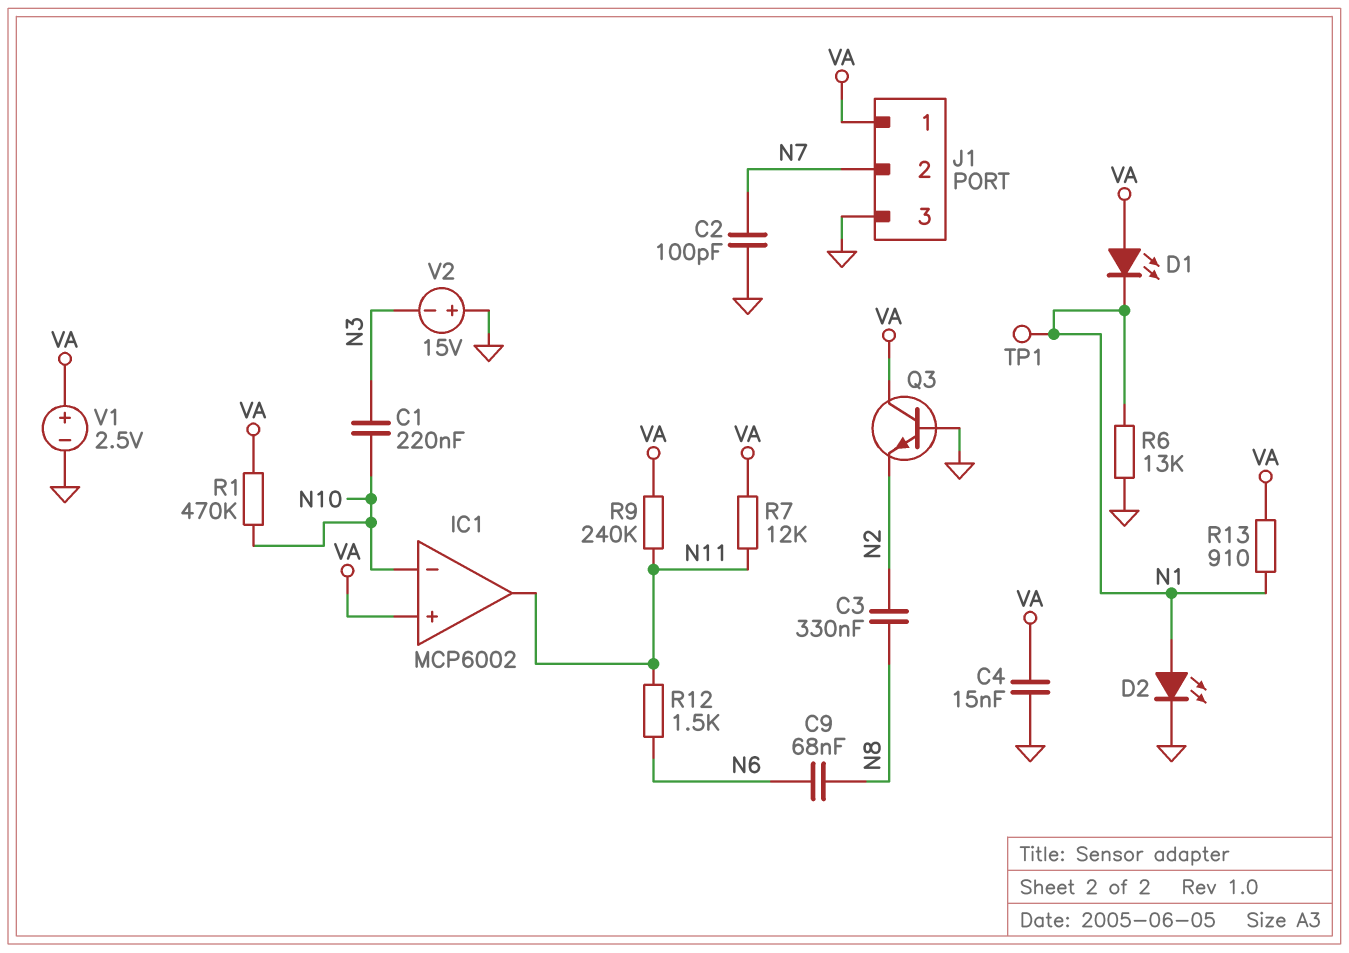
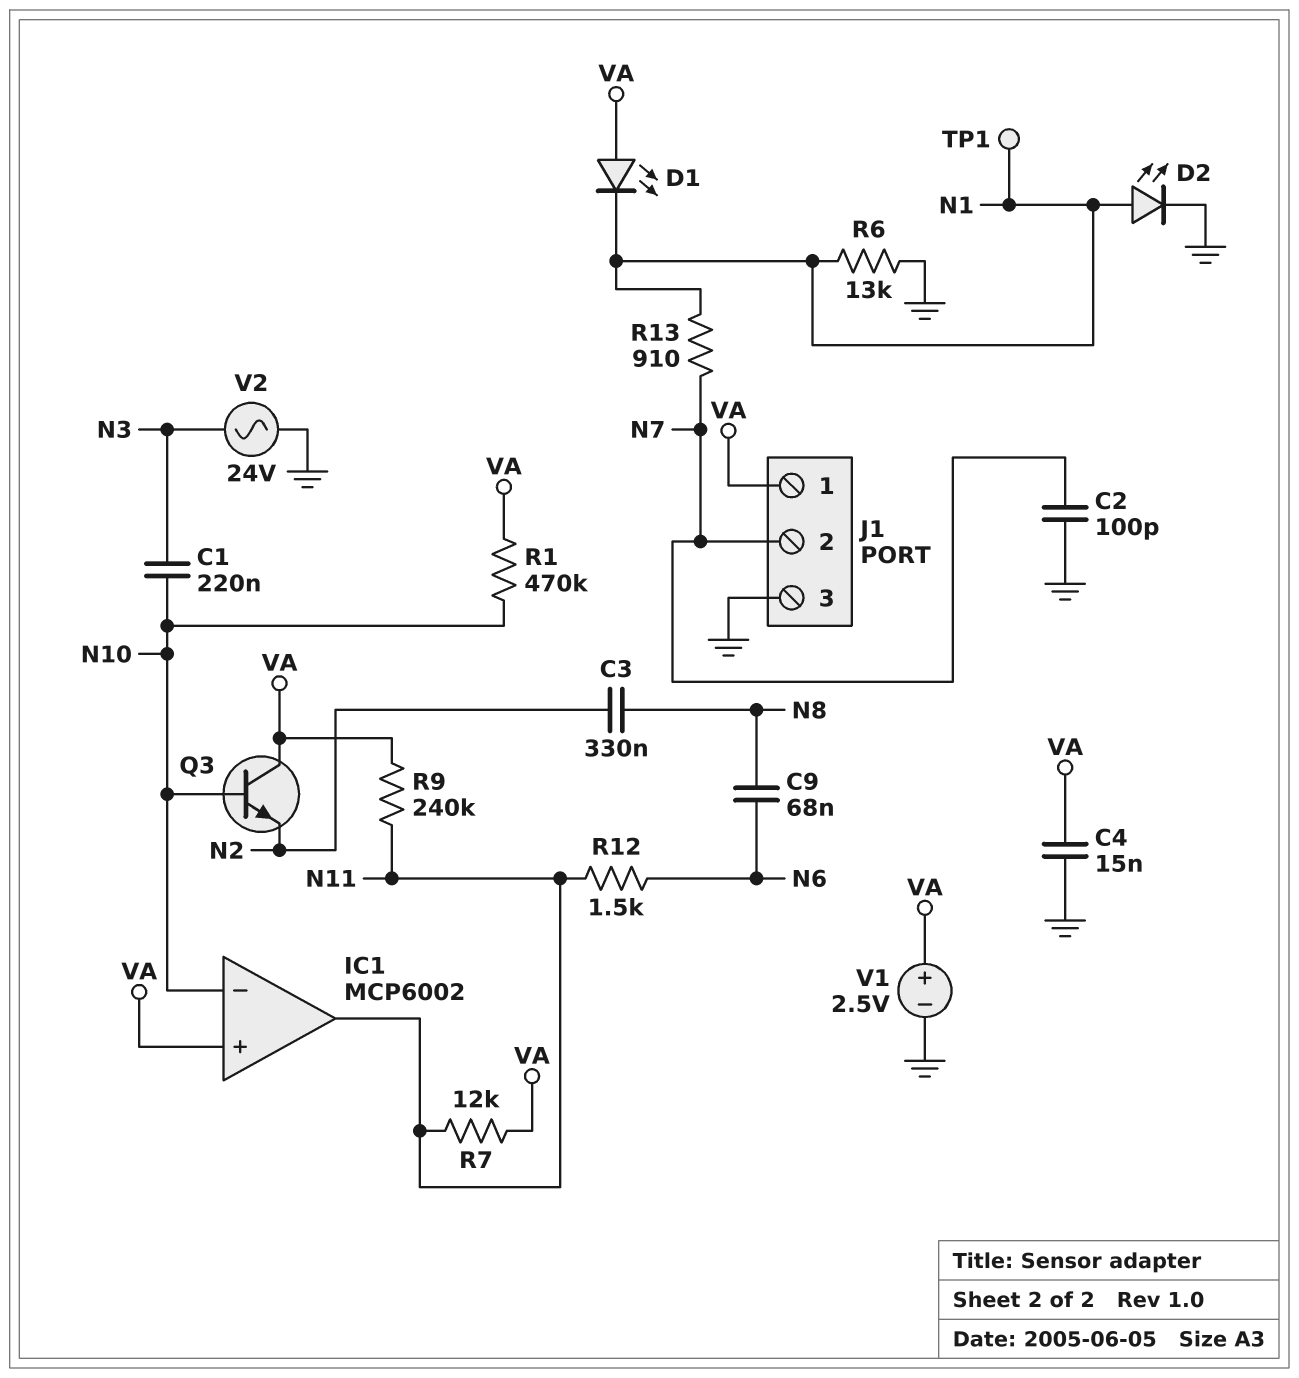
Q3: NPN (B GND, C VA, E N2) -> NPN (B N10, C VA, E N2)
R13: 910 (N1, VA) -> 910 (N1, N7)
V2: 15V (plus GND, minus N3) -> AC 24V (GND, N3)

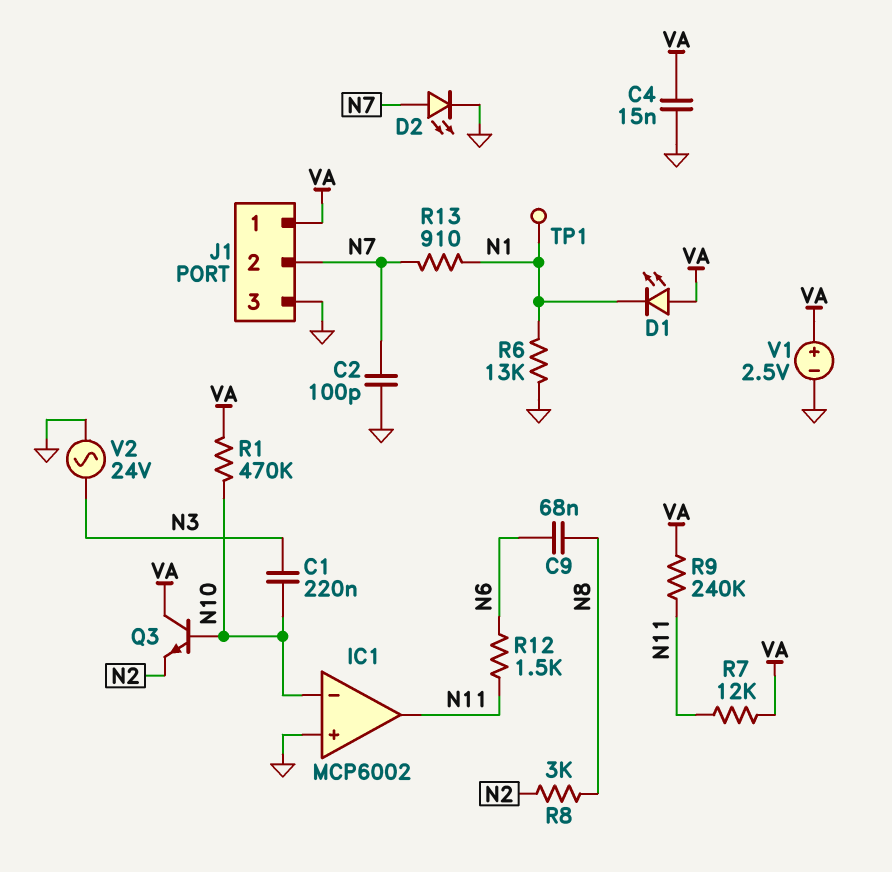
C3: 330nF (N2, N8) -> none
D2: LED (A N1, K GND) -> LED (A N7, K GND)
IC1 pin in+: VA -> GND
R8: none -> 3k (N2, N8)

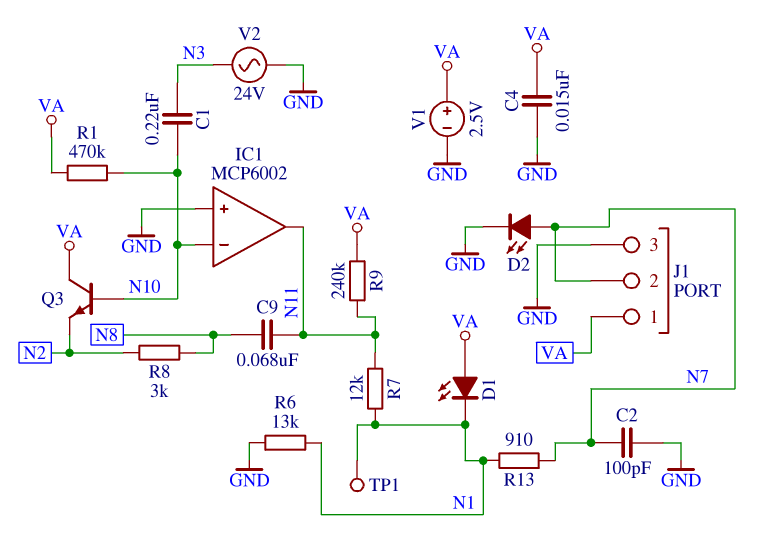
C9: 68nF (N6, N8) -> 68nF (N8, N11)
R7: 12k (N11, VA) -> 12k (N1, N11)
R12: 1.5k (N6, N11) -> none

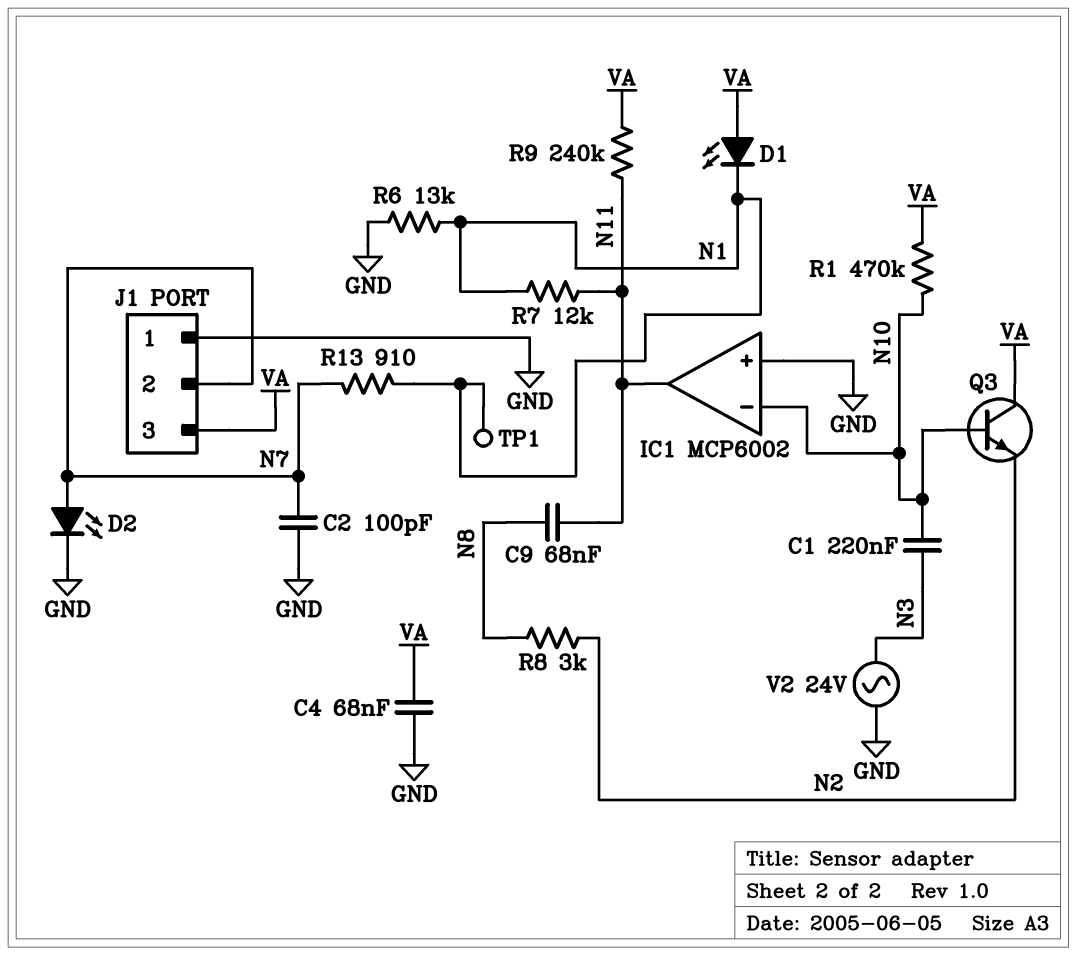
C4: 15nF (GND, VA) -> 68nF (GND, VA)
J1 pin 1: VA -> GND
J1 pin 3: GND -> VA
V1: 2.5V (plus VA, minus GND) -> none

